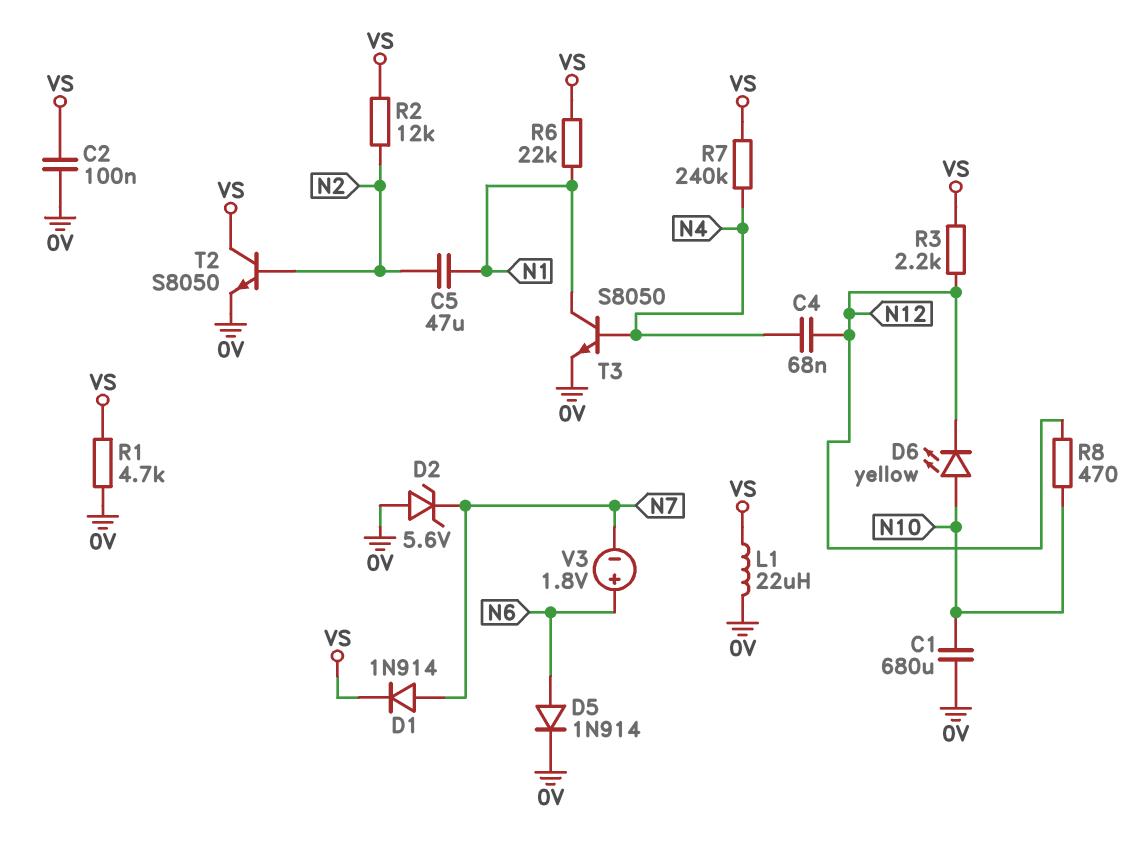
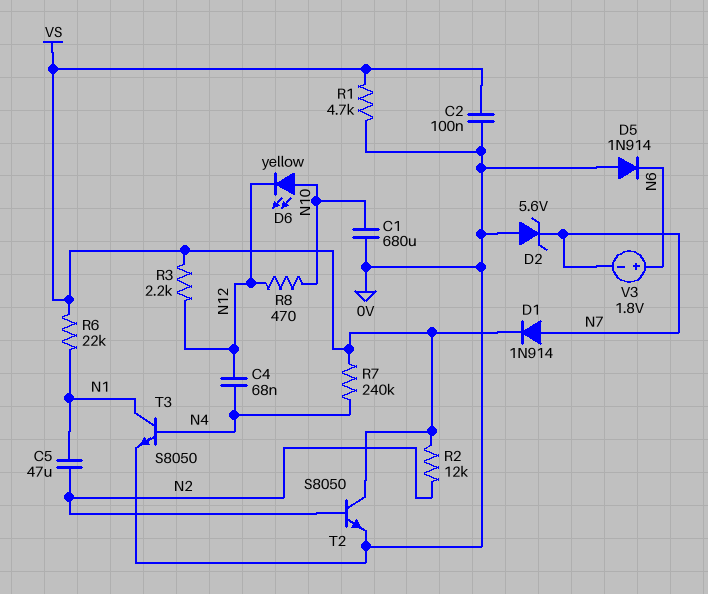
D5: diode 1N914 (A N6, K 0V) -> diode 1N914 (A 0V, K N6)
L1: 22uH (0V, VS) -> none

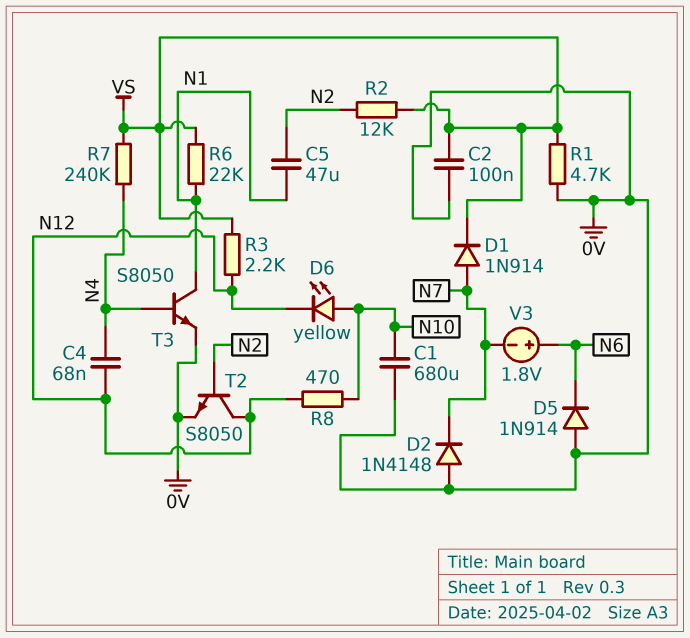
D2: zener 5.6V (A 0V, K N7) -> diode 1N4148 (A 0V, K N7)
T2: NPN S8050 (B N2, C VS, E 0V) -> NPN S8050 (B N2, C N12, E 0V)

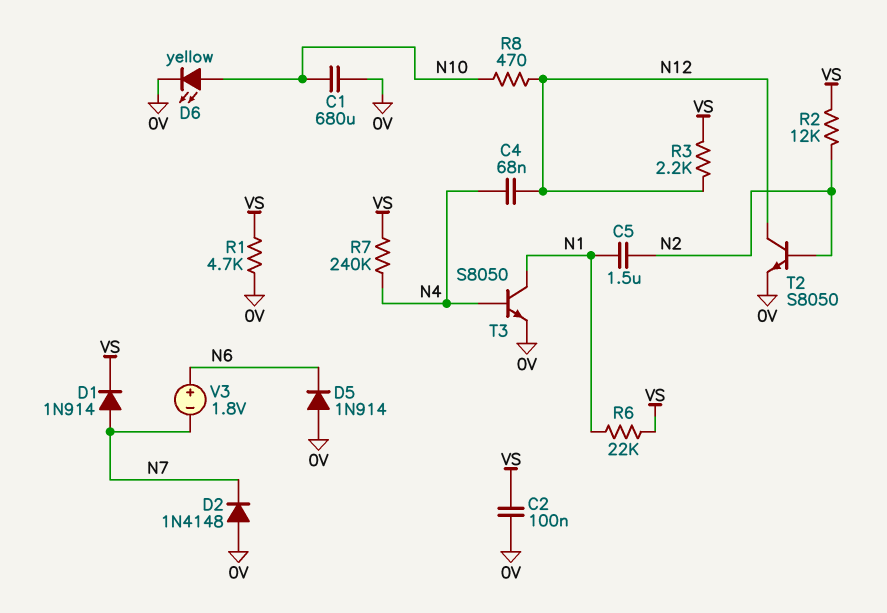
C5: 47uF (N1, N2) -> 1.5uF (N1, N2)
D6: LED yellow (A N10, K N12) -> LED yellow (A N10, K 0V)

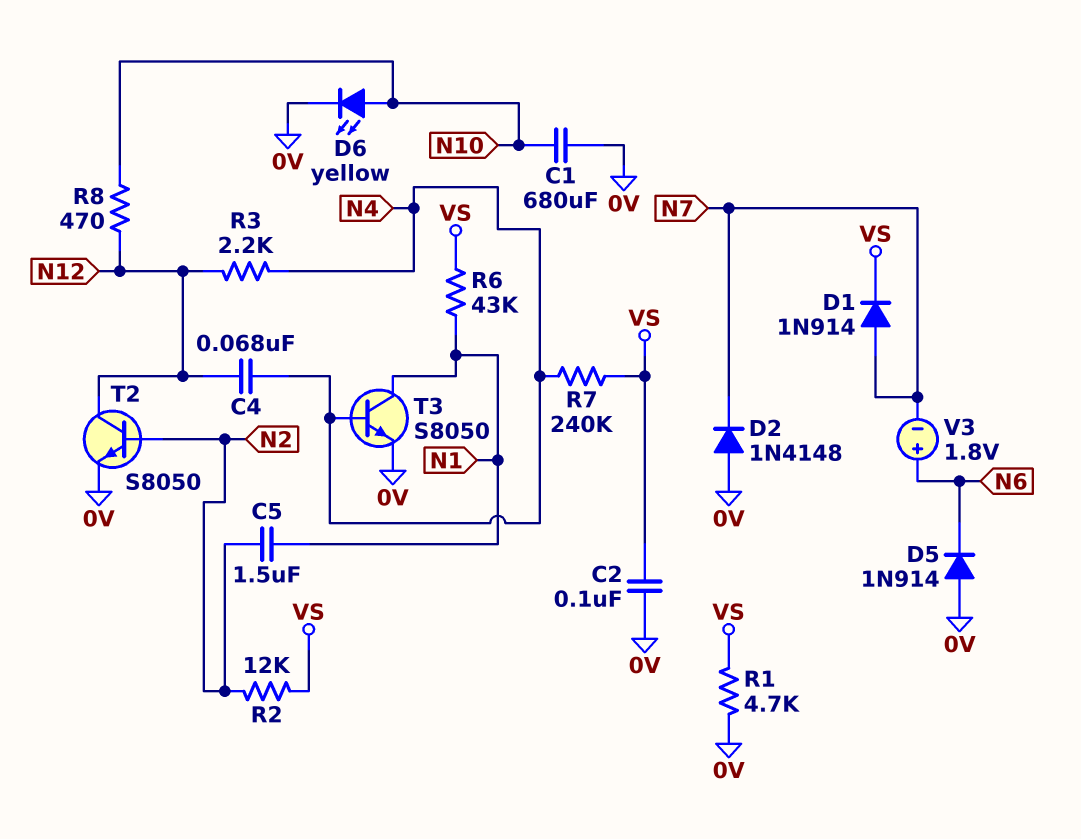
R3: 2.2k (N12, VS) -> 2.2k (N4, N12)
R6: 22k (N1, VS) -> 43k (N1, VS)

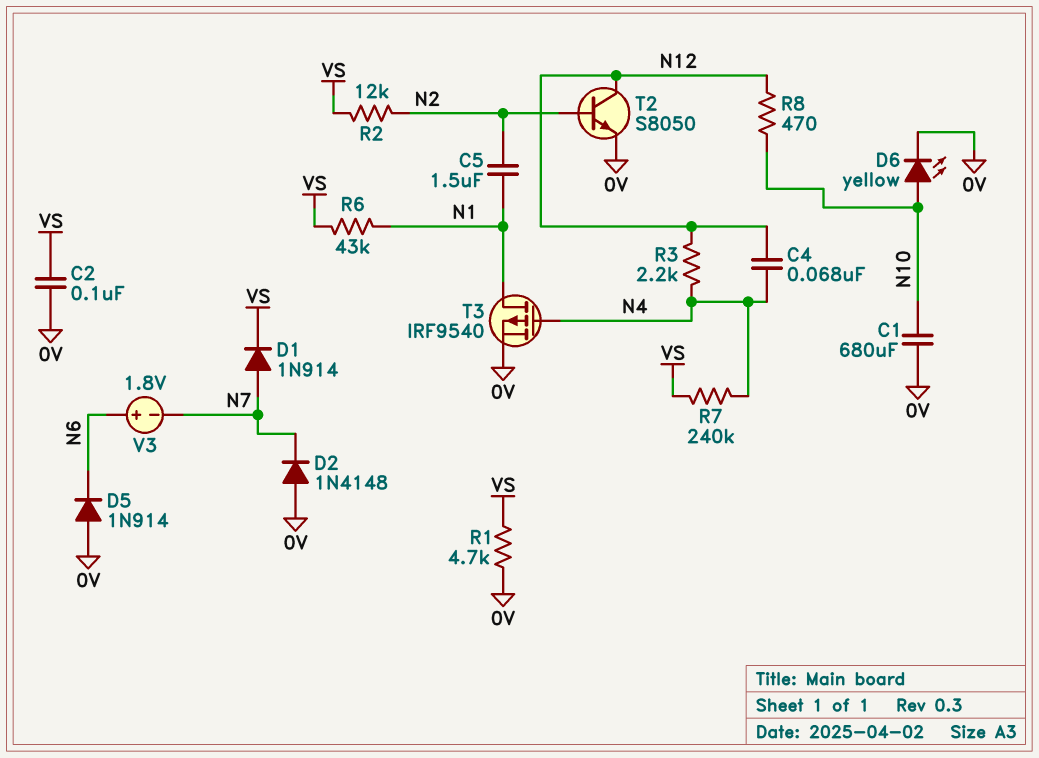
T3: NPN S8050 (B N4, C N1, E 0V) -> PMOS IRF9540 (G N4, D N1, S 0V)

